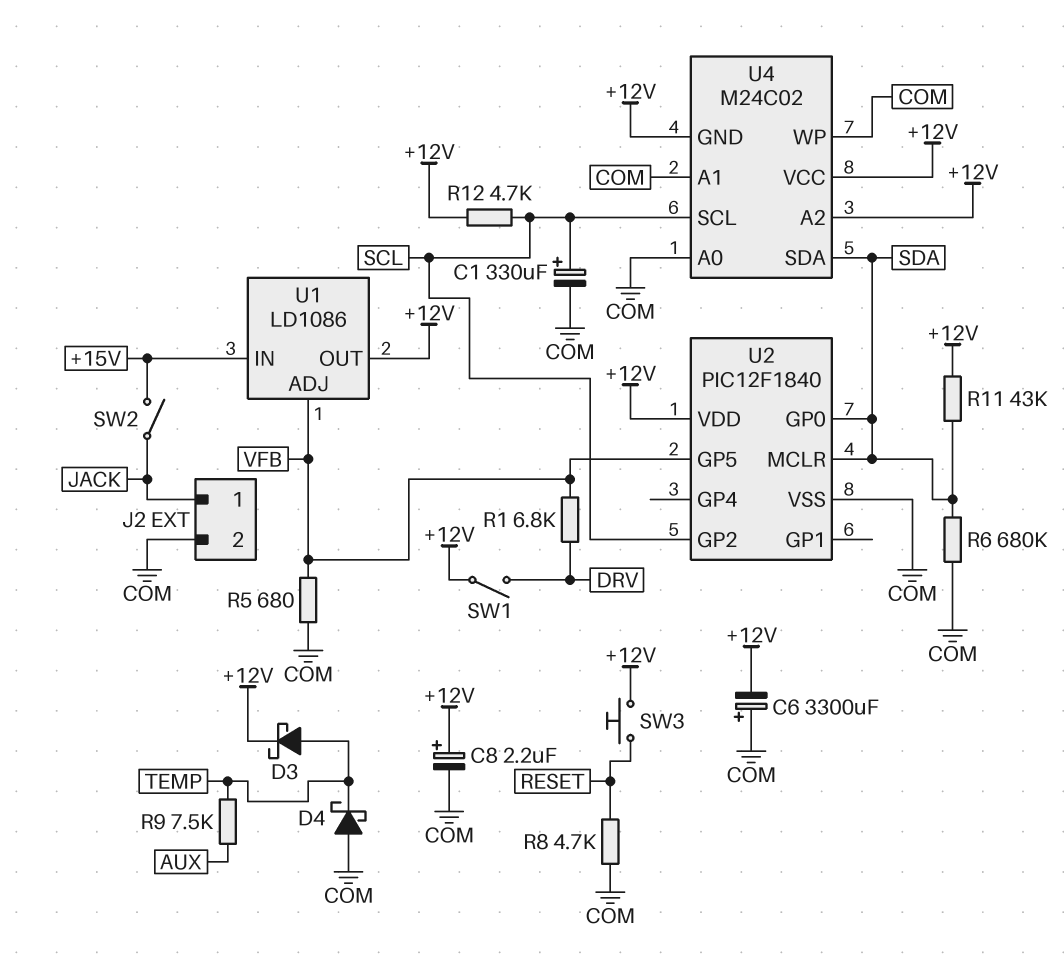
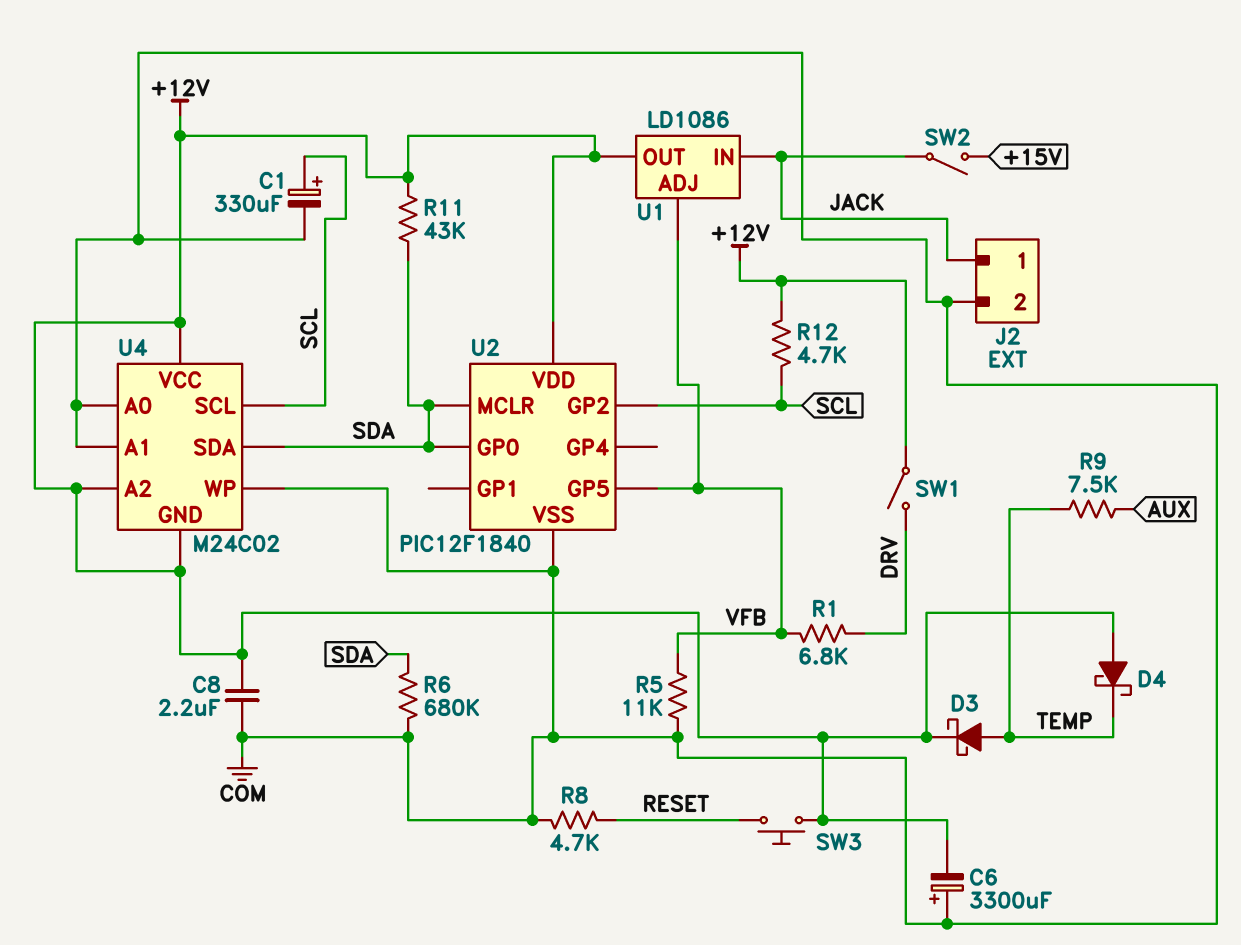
C8: 2.2uF (plus +12V, minus COM) -> 2.2uF (+12V, COM)
D4: schottky (A COM, K TEMP) -> schottky (A +12V, K TEMP)
R5: 680 (COM, VFB) -> 11k (COM, VFB)
U1 pin IN: +15V -> JACK

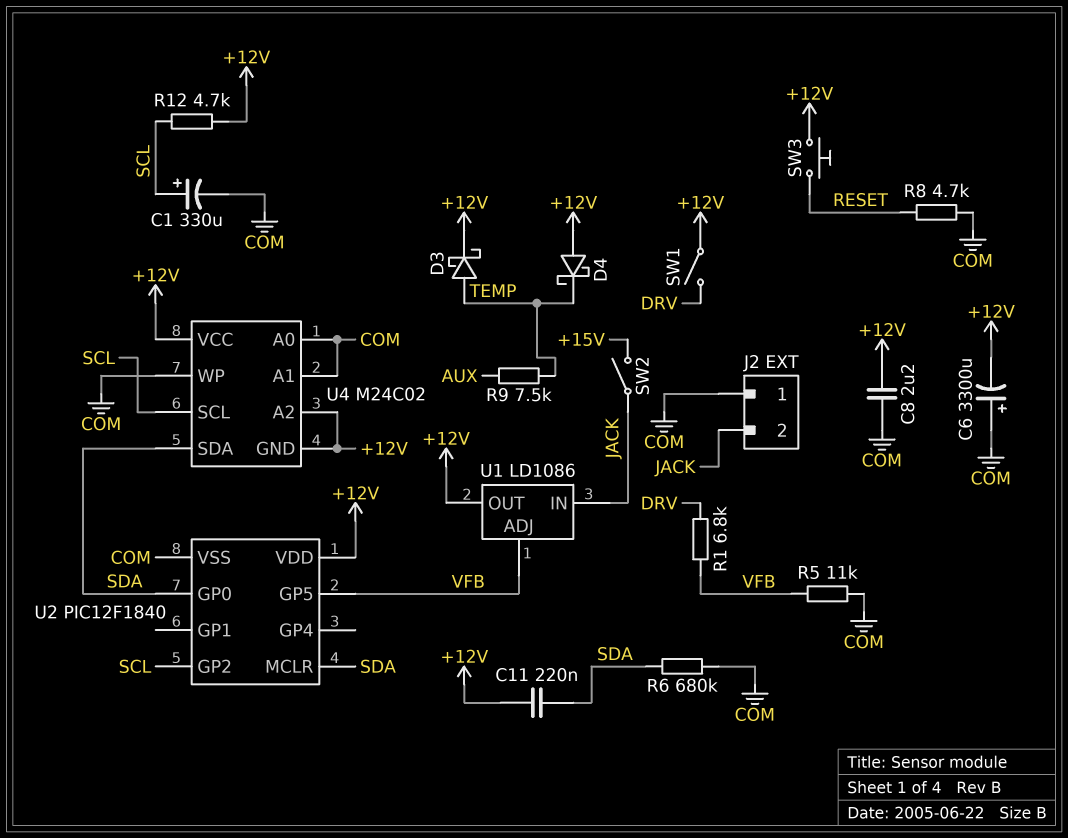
C11: none -> 220nF (+12V, SDA)
J2 pin 1: JACK -> COM
J2 pin 2: COM -> JACK
R11: 43k (+12V, SDA) -> none

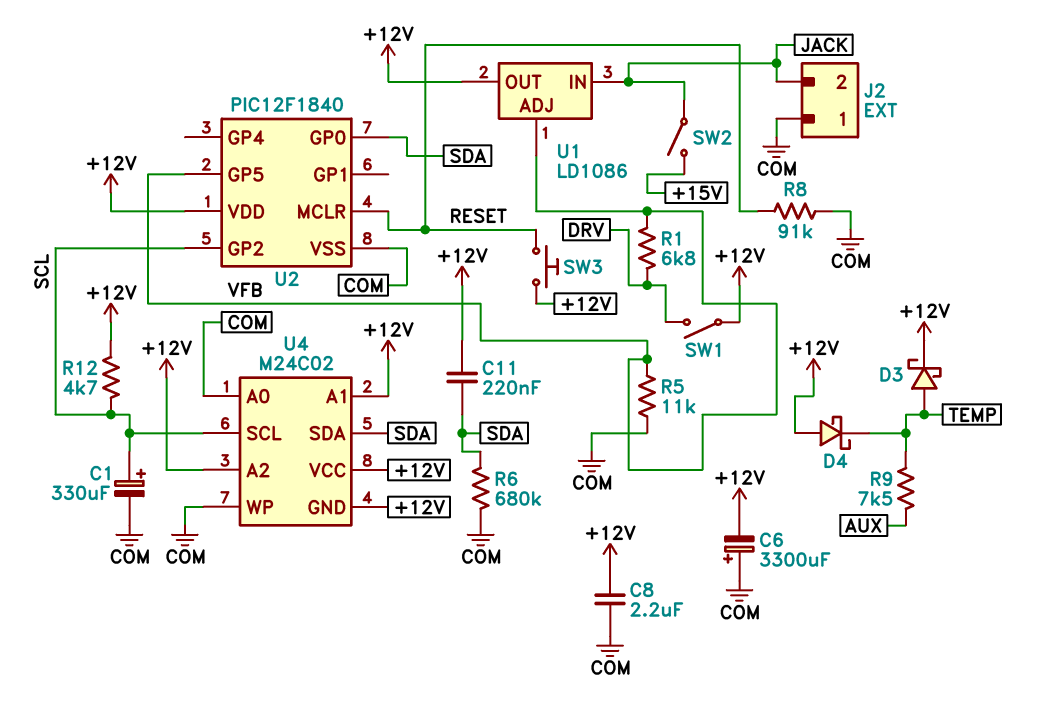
R8: 4.7k (COM, RESET) -> 91k (COM, RESET)
U2 pin MCLR: SDA -> RESET
U4 pin A1: COM -> +12V

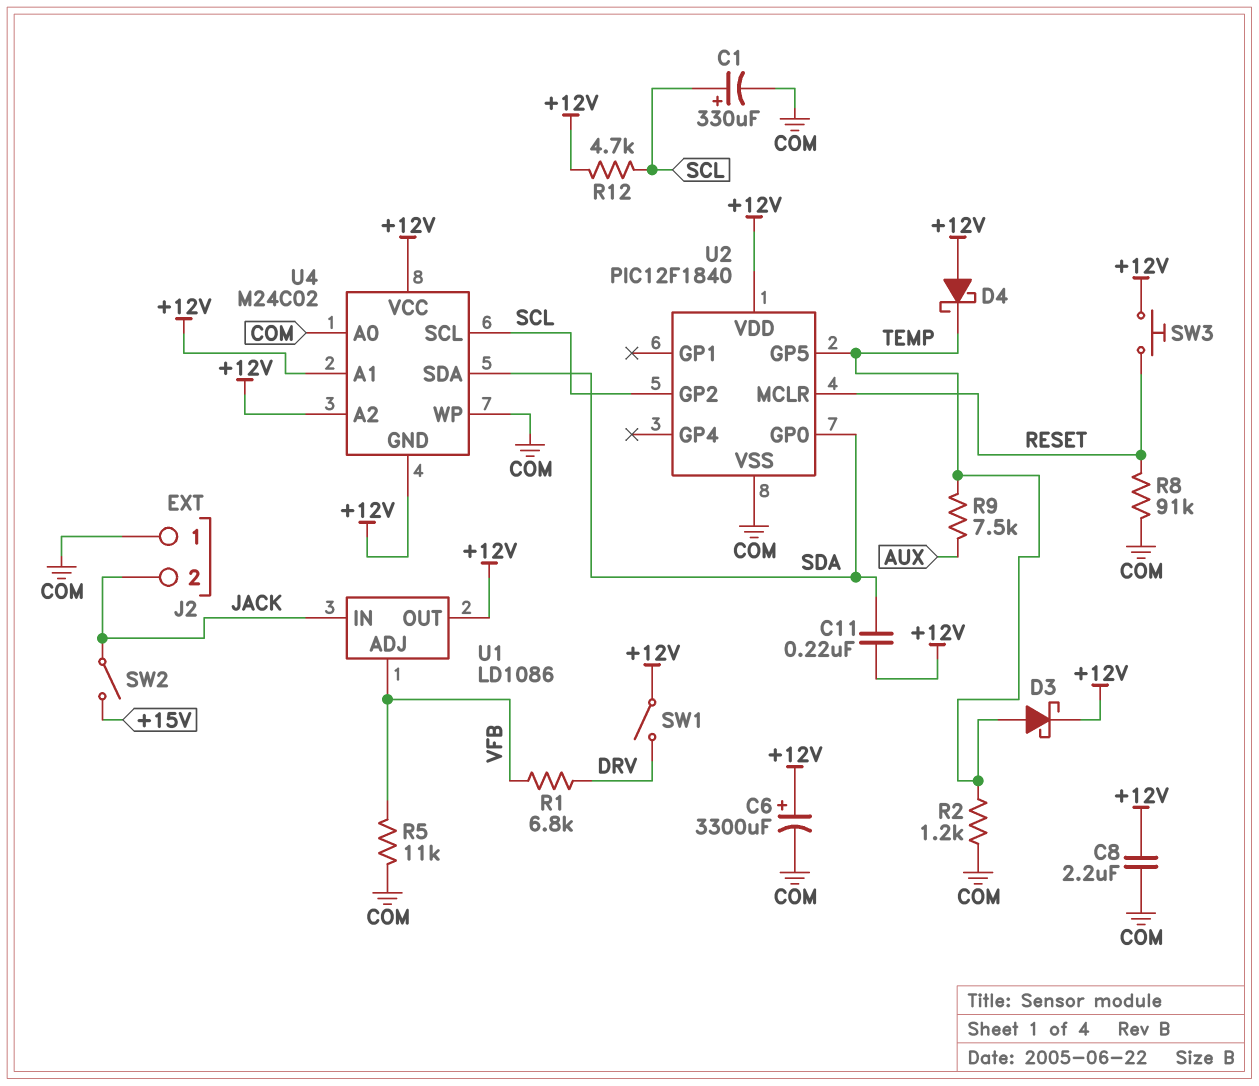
C6: 3300uF (plus COM, minus +12V) -> 3300uF (plus +12V, minus COM)
R2: none -> 1.2k (COM, TEMP)
R6: 680k (COM, SDA) -> none
U2 pin GP5: VFB -> TEMP

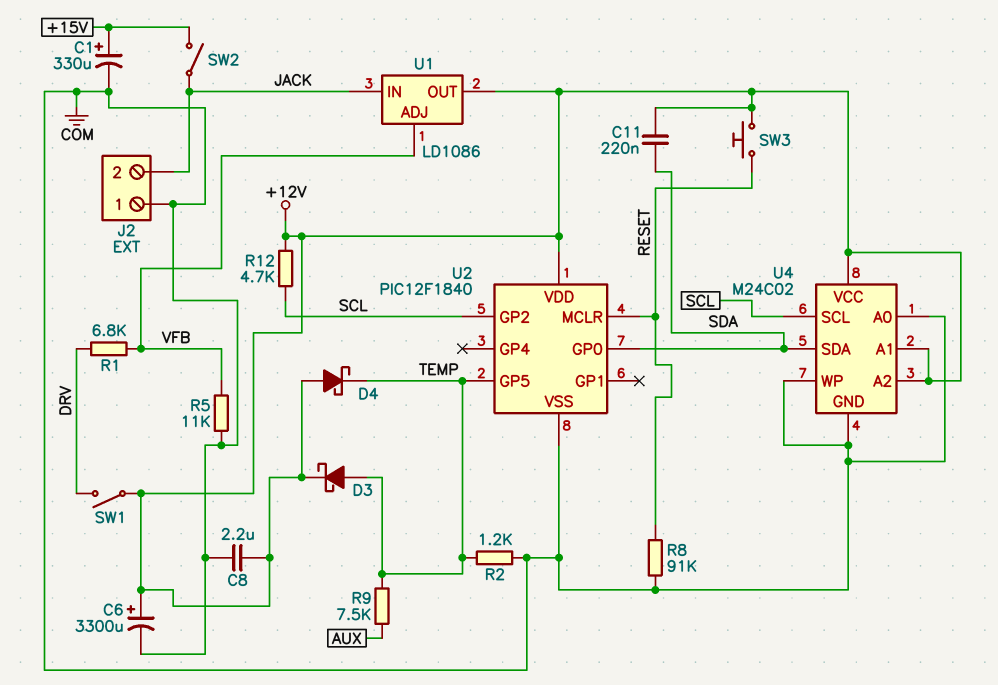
C1: 330uF (plus SCL, minus COM) -> 330uF (plus +15V, minus COM)
U4 pin GND: +12V -> COM

